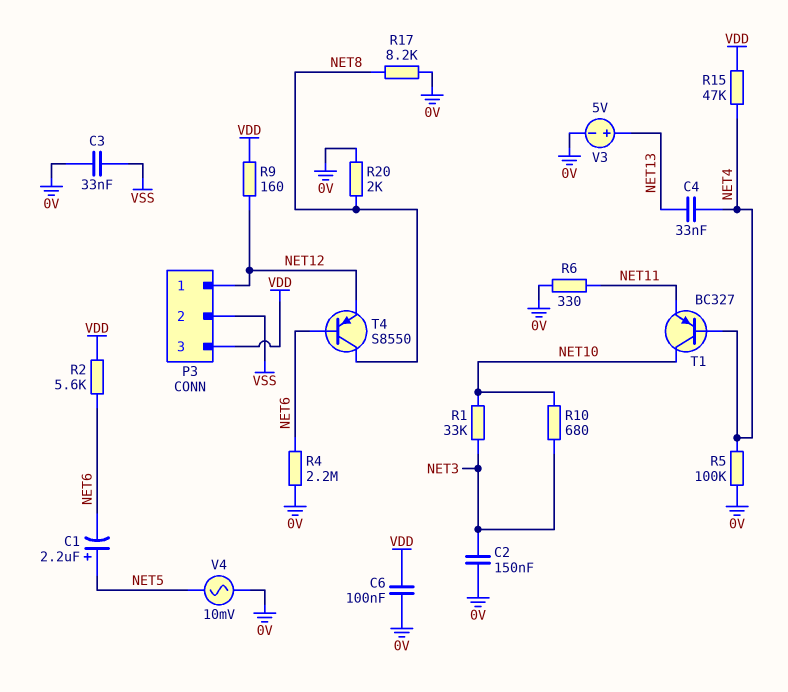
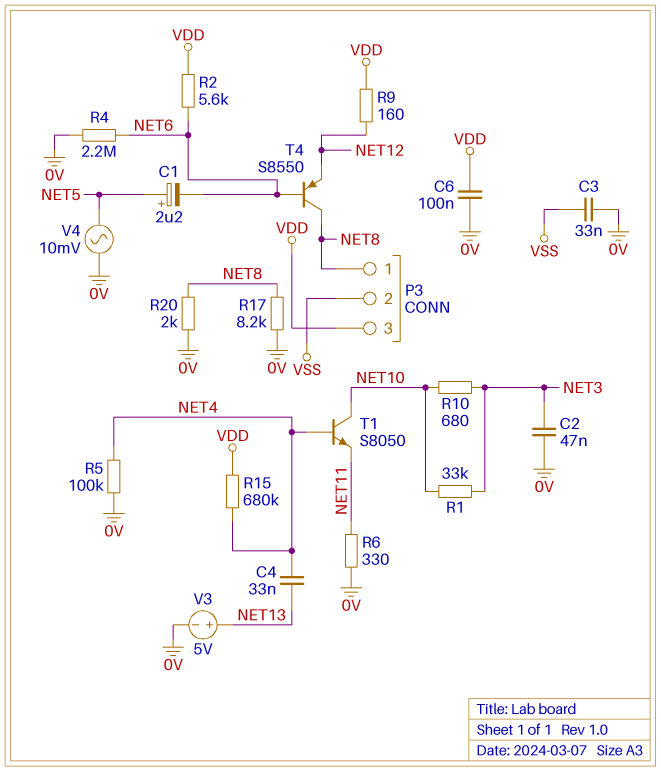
C2: 150nF (0V, NET3) -> 47nF (0V, NET3)
P3 pin 1: NET12 -> NET8
R15: 47k (NET4, VDD) -> 680k (NET4, VDD)
T1: PNP BC327 (B NET4, C NET10, E NET11) -> NPN S8050 (B NET4, C NET10, E NET11)

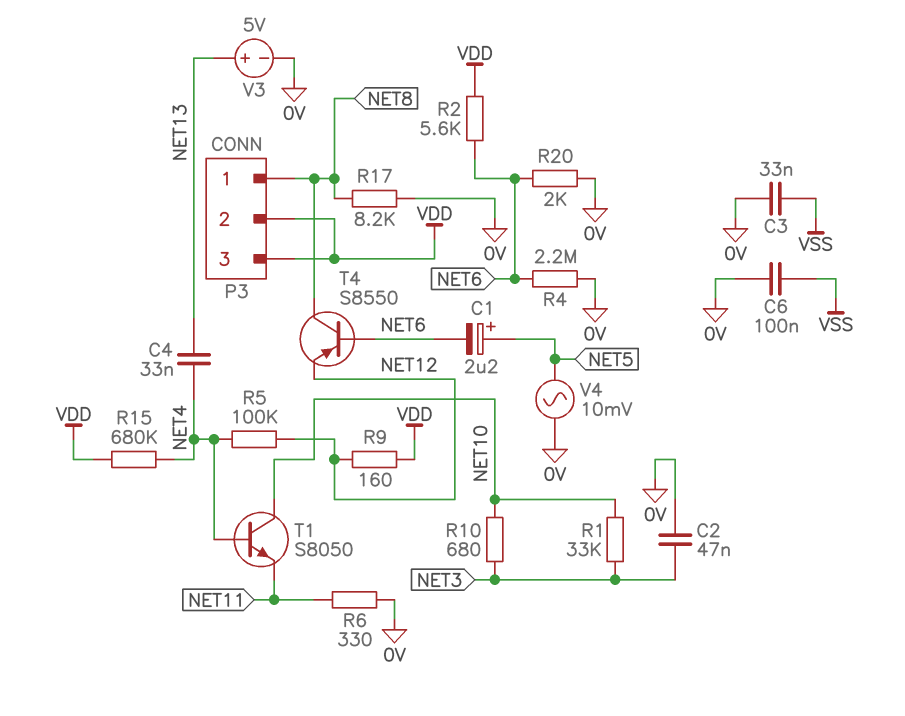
C6: 100nF (0V, VDD) -> 100nF (0V, VSS)
P3 pin 2: VSS -> VDD
R5: 100k (0V, NET4) -> 100k (NET4, NET12)
R20: 2k (0V, NET8) -> 2k (0V, NET6)

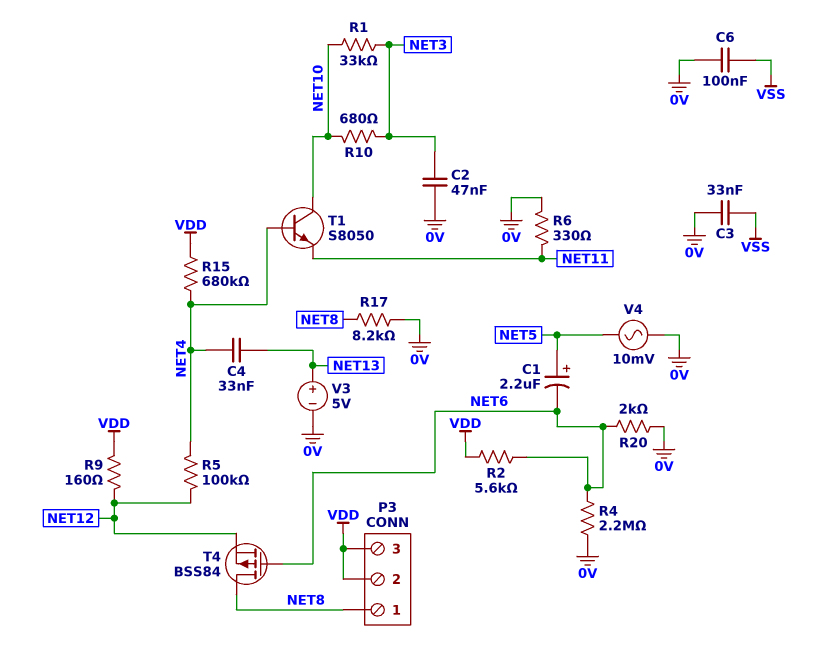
T4: PNP S8550 (B NET6, C NET8, E NET12) -> PMOS BSS84 (G NET6, D NET8, S NET12)

